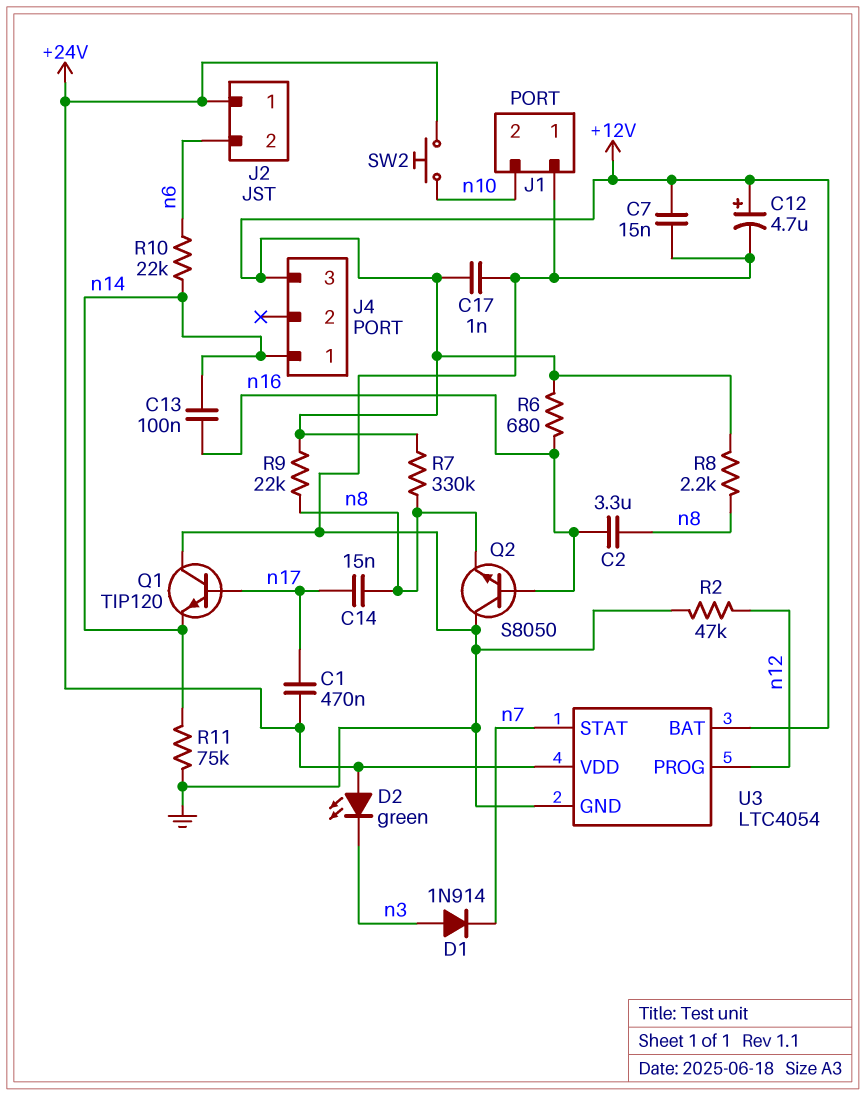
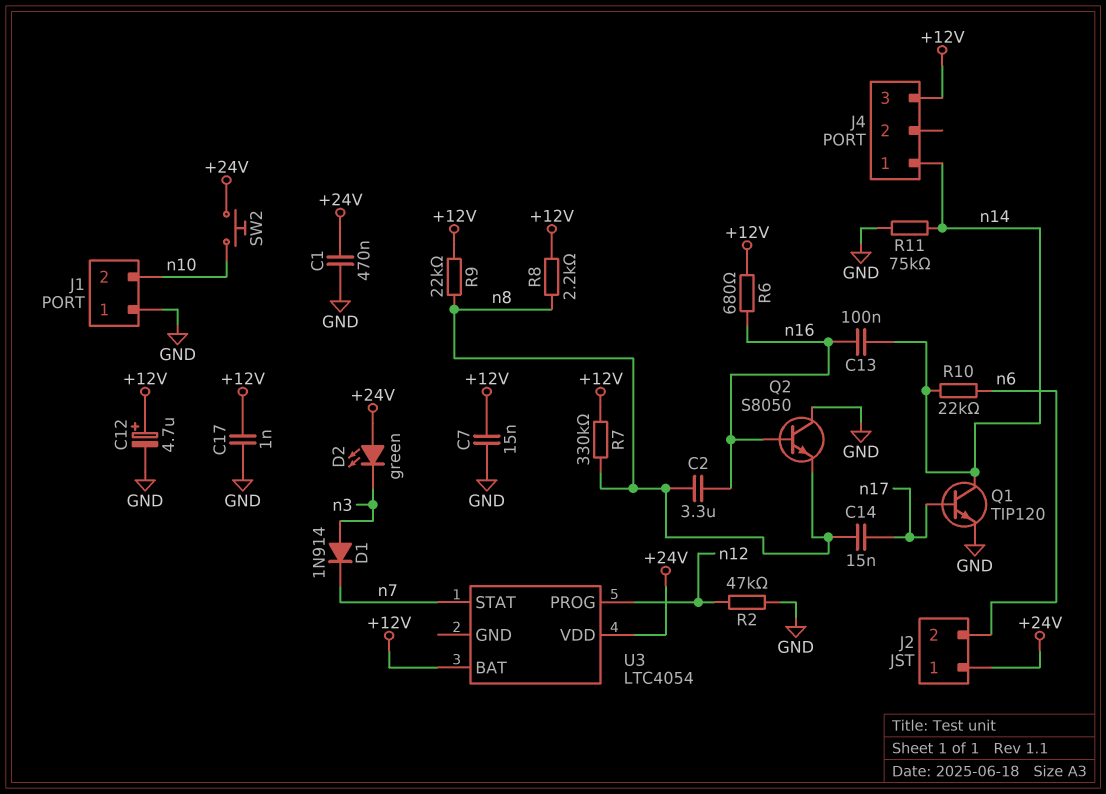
C1: 470nF (+24V, n17) -> 470nF (+24V, GND)
Q1: NPN TIP120 (B n17, C GND, E n14) -> NPN TIP120 (B n17, C n14, E GND)
U3 pin GND: GND -> none

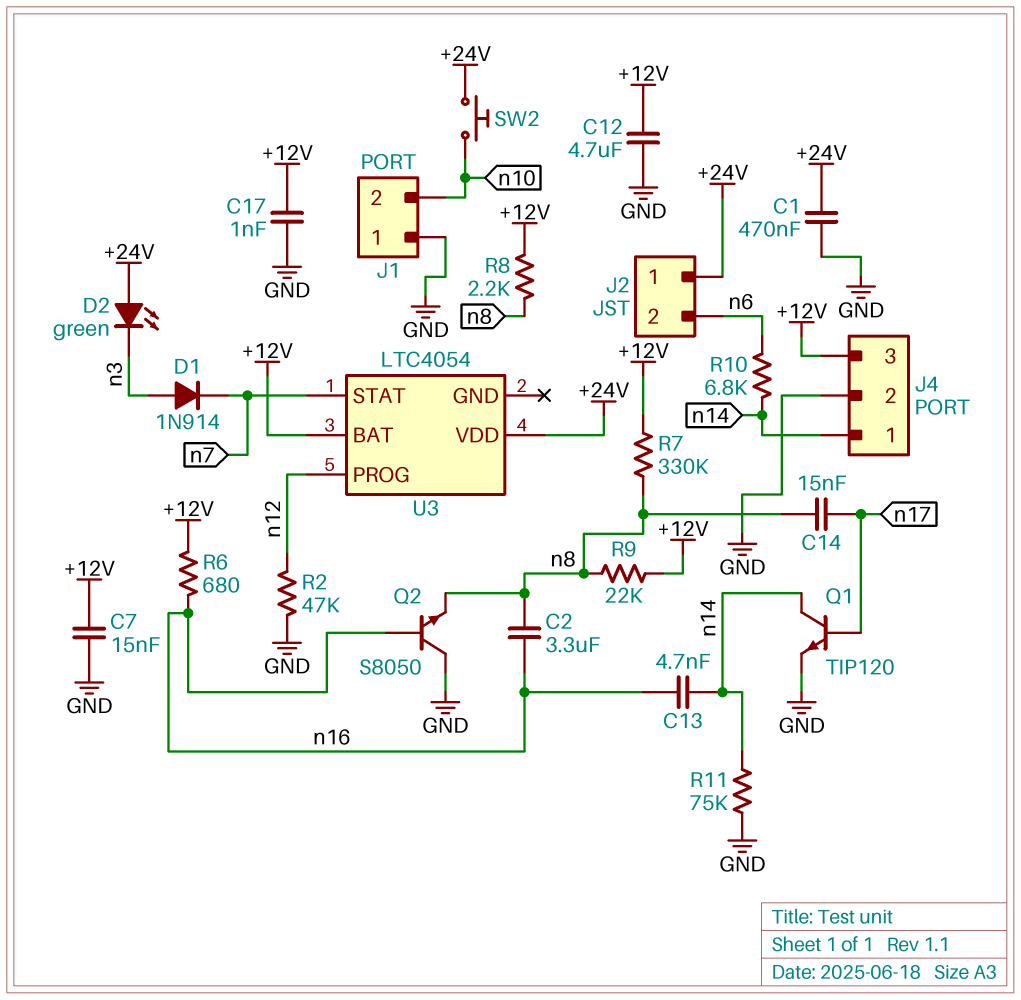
C12: 4.7uF (plus +12V, minus GND) -> 4.7uF (+12V, GND)
C13: 100nF (n14, n16) -> 4.7nF (n14, n16)
J4 pin 2: none -> GND
R10: 22k (n6, n14) -> 6.8k (n6, n14)

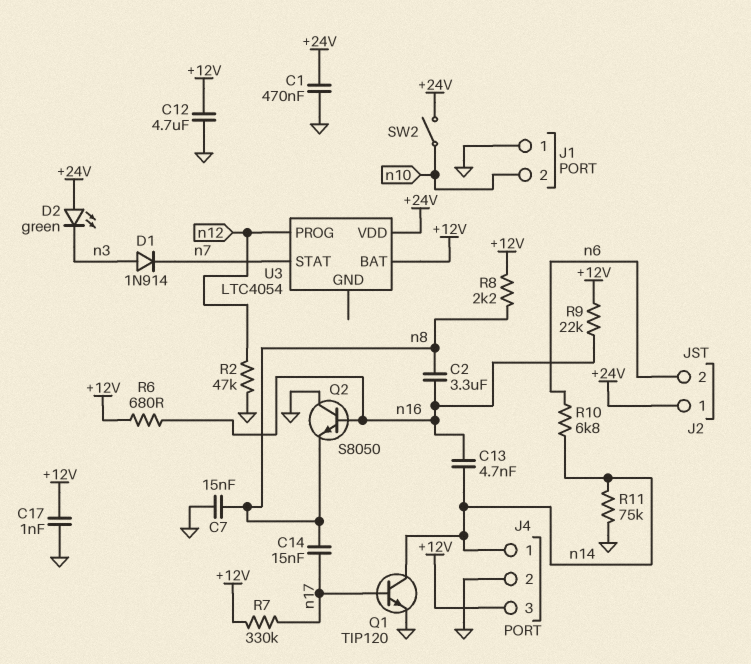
C7: 15nF (+12V, GND) -> 15nF (GND, n8)
R7: 330k (+12V, n8) -> 330k (+12V, n17)
R9: 22k (+12V, n8) -> 22k (+12V, n16)
SW2: button (+24V, n10) -> switch (+24V, n10)

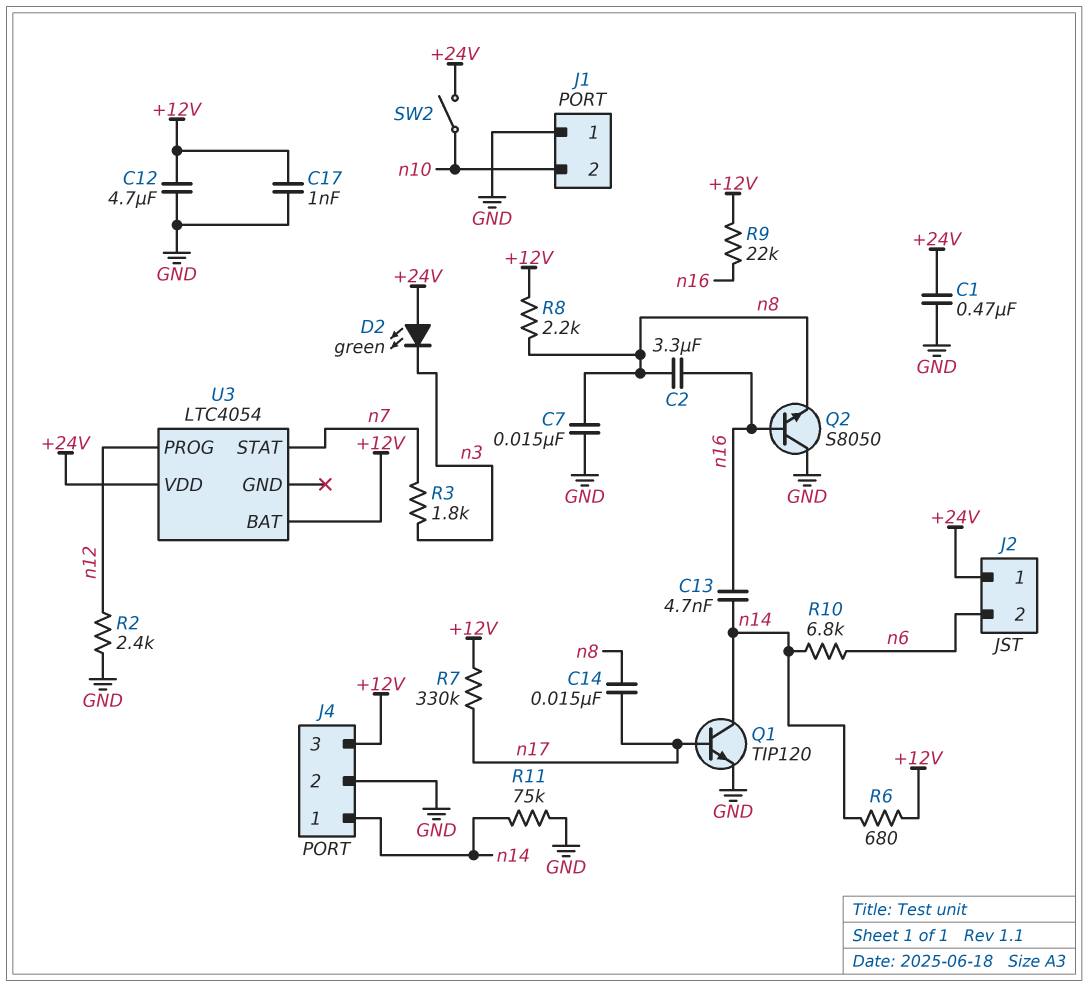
D1: diode 1N914 (A n3, K n7) -> none
R2: 47k (GND, n12) -> 2.4k (GND, n12)
R3: none -> 1.8k (n3, n7)
R6: 680 (+12V, n16) -> 680 (+12V, n14)

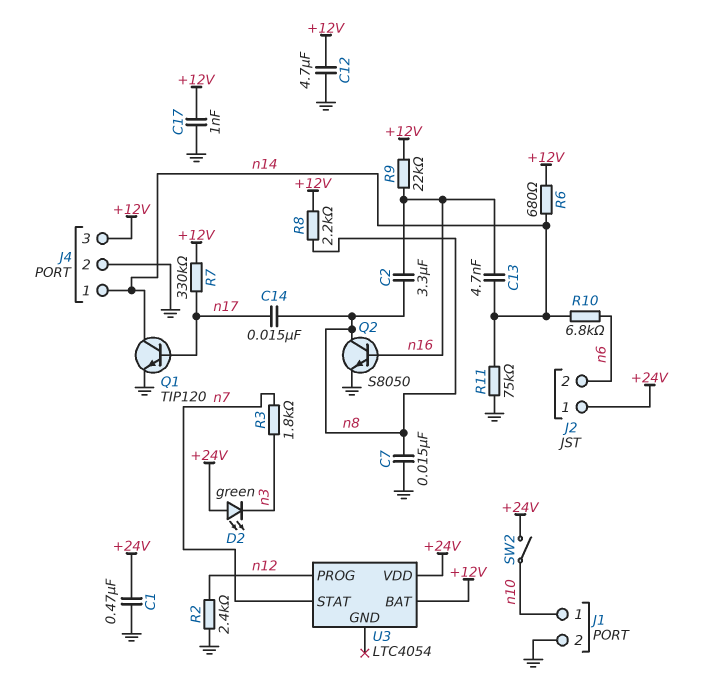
J1 pin 1: GND -> n10
J1 pin 2: n10 -> GND
Q2: NPN S8050 (B n16, C GND, E n8) -> NPN S8050 (B n16, C n8, E GND)

